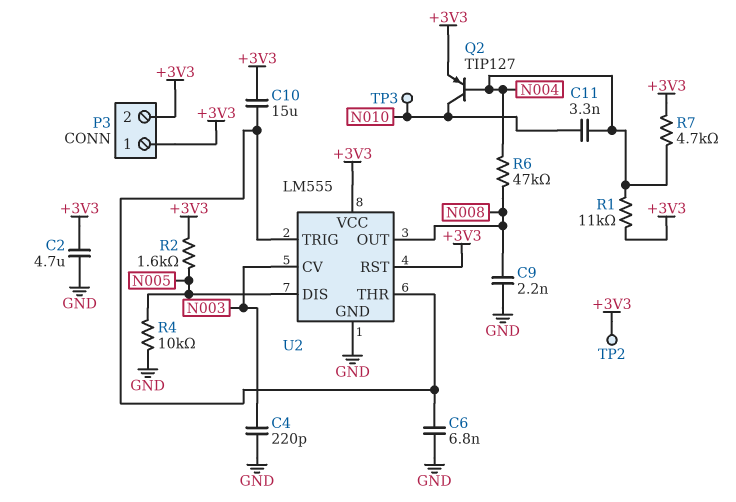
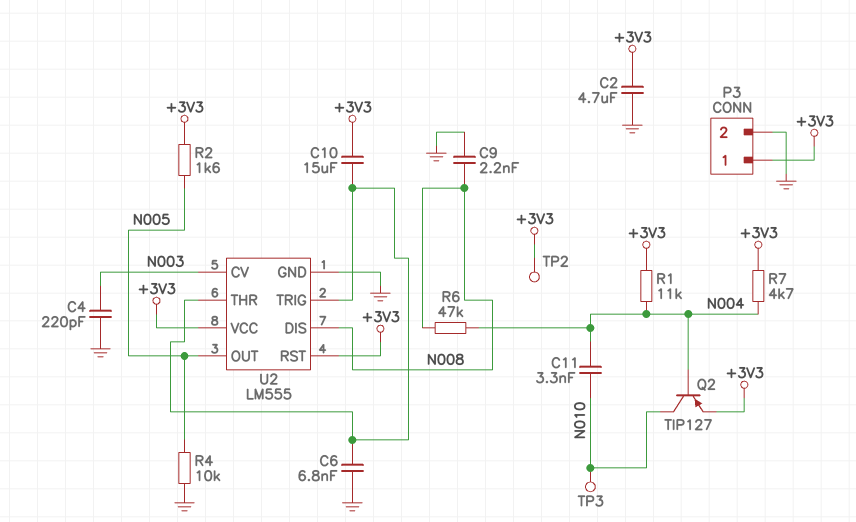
P3 pin 2: +3V3 -> GND
U2 pin DIS: N005 -> N008
U2 pin OUT: N008 -> N005

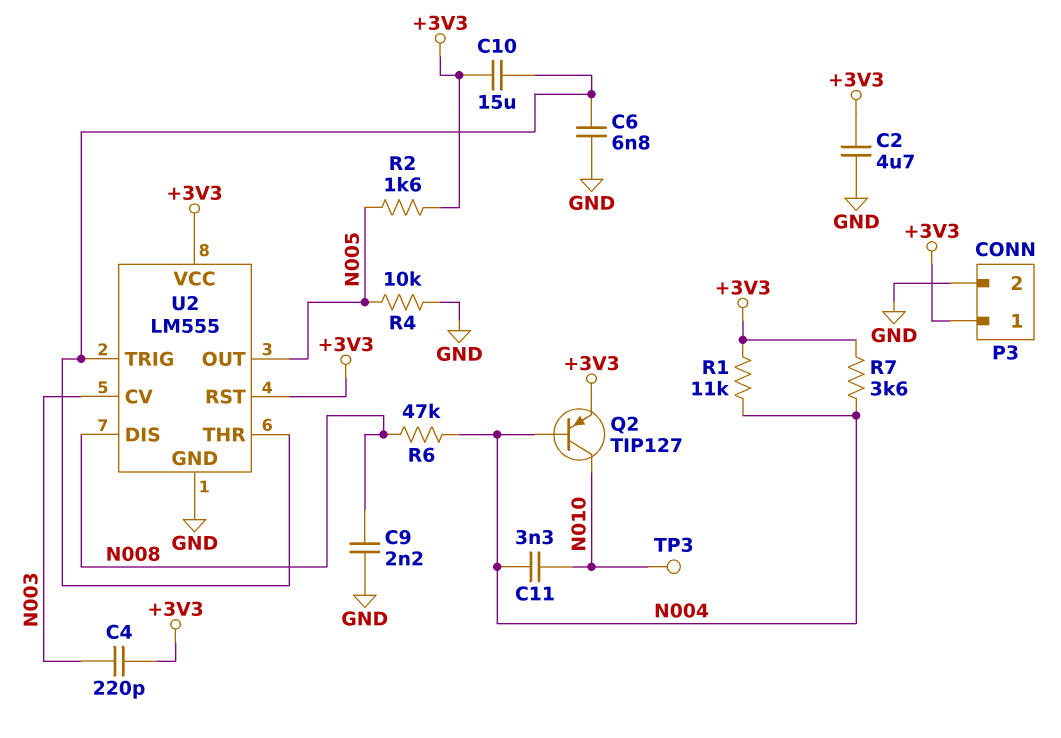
C4: 220pF (GND, N003) -> 220pF (+3V3, N003)
R7: 4.7k (+3V3, N004) -> 3.6k (+3V3, N004)
TP2: test point (+3V3) -> none

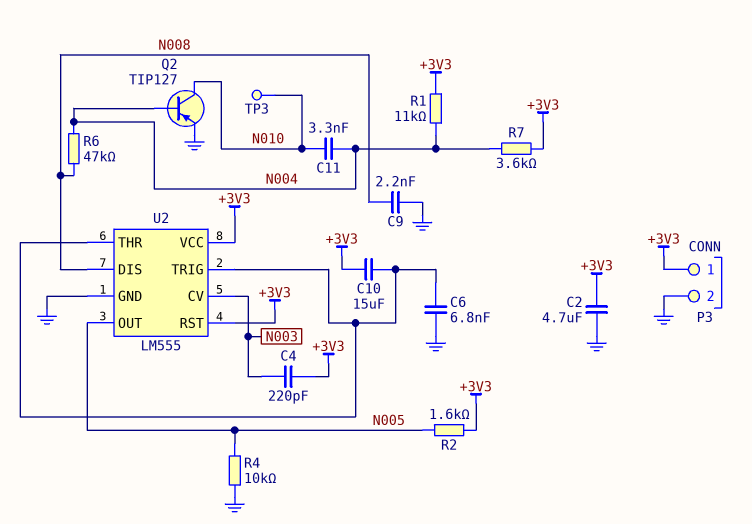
Q2: PNP TIP127 (B N004, C N010, E +3V3) -> PNP TIP127 (B N004, C N010, E GND)

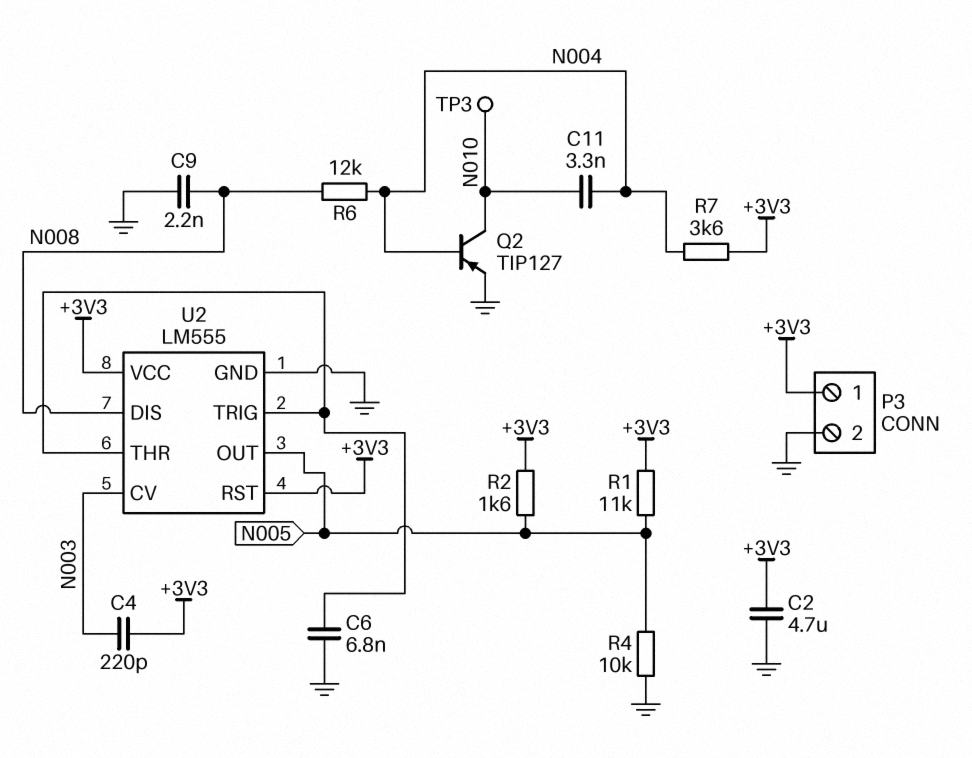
C10: 15uF (+3V3, U2/THR) -> none
R1: 11k (+3V3, N004) -> 11k (+3V3, N005)
R6: 47k (N004, N008) -> 12k (N004, N008)

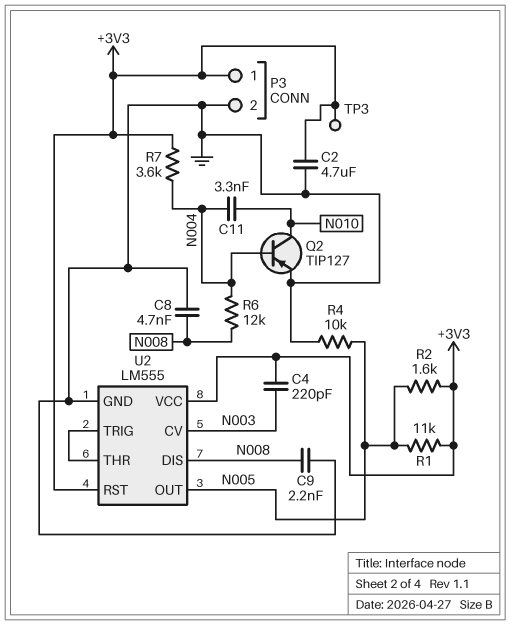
C6: 6.8nF (GND, U2/THR) -> none
C8: none -> 4.7nF (GND, N008)
TP3: test point (N010) -> test point (+3V3)

